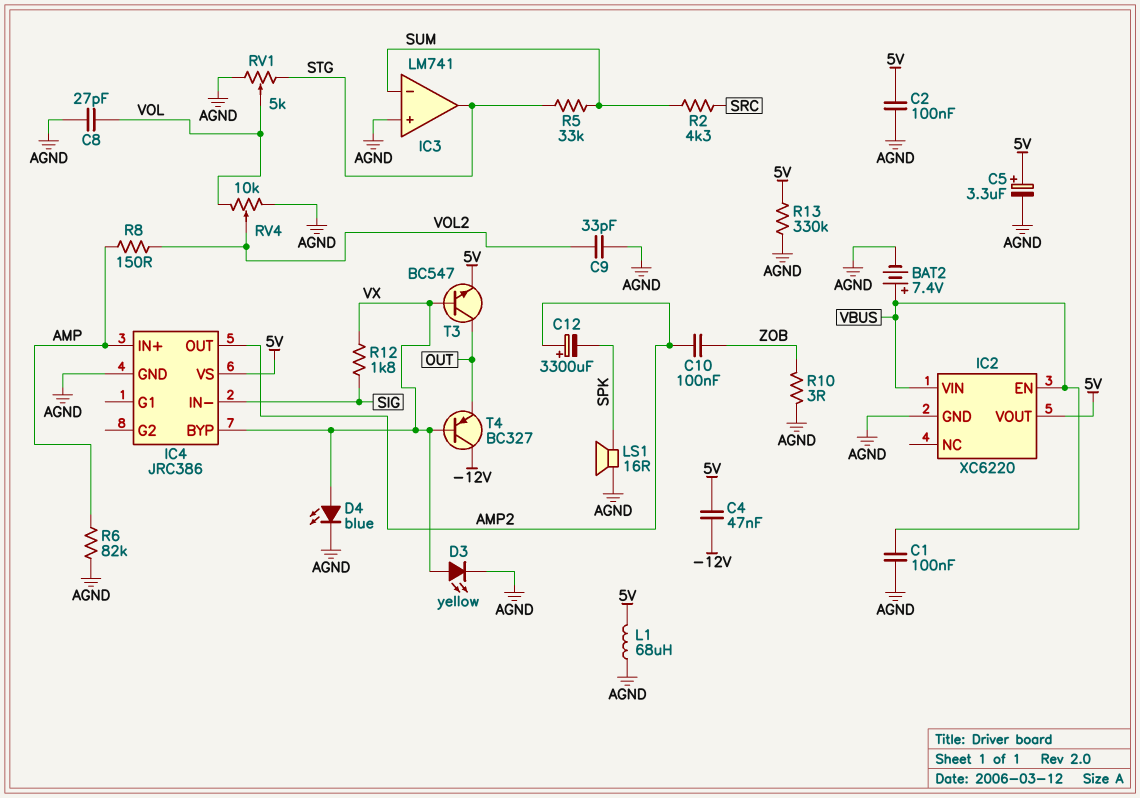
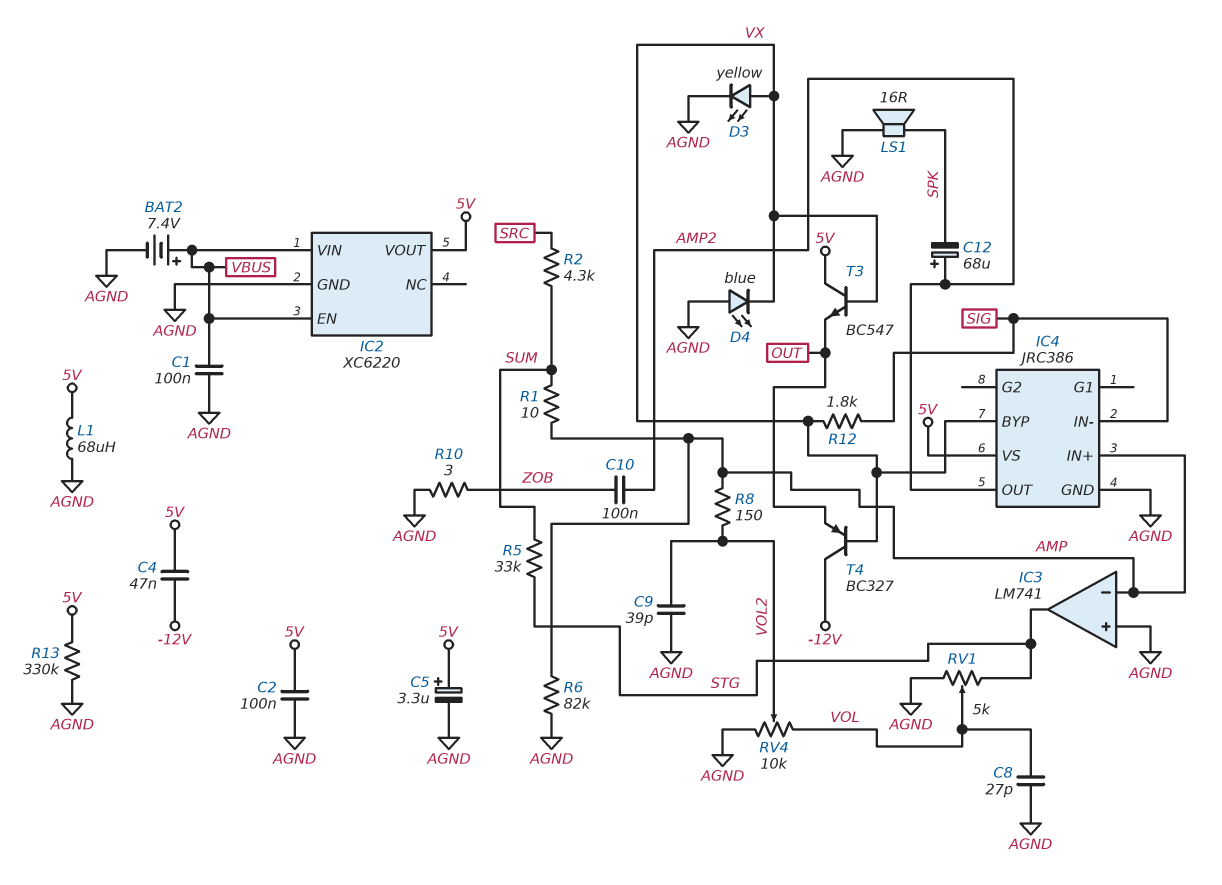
C9: 33pF (AGND, VOL2) -> 39pF (AGND, VOL2)
C12: 3300uF (plus AMP2, minus SPK) -> 68uF (plus AMP2, minus SPK)
D4: LED blue (A VX, K AGND) -> LED blue (A AGND, K VX)
IC3 pin in-: SUM -> AMP
R1: none -> 10 (AMP, SUM)
T3: NPN BC547 (B VX, C OUT, E 5V) -> NPN BC547 (B VX, C 5V, E OUT)

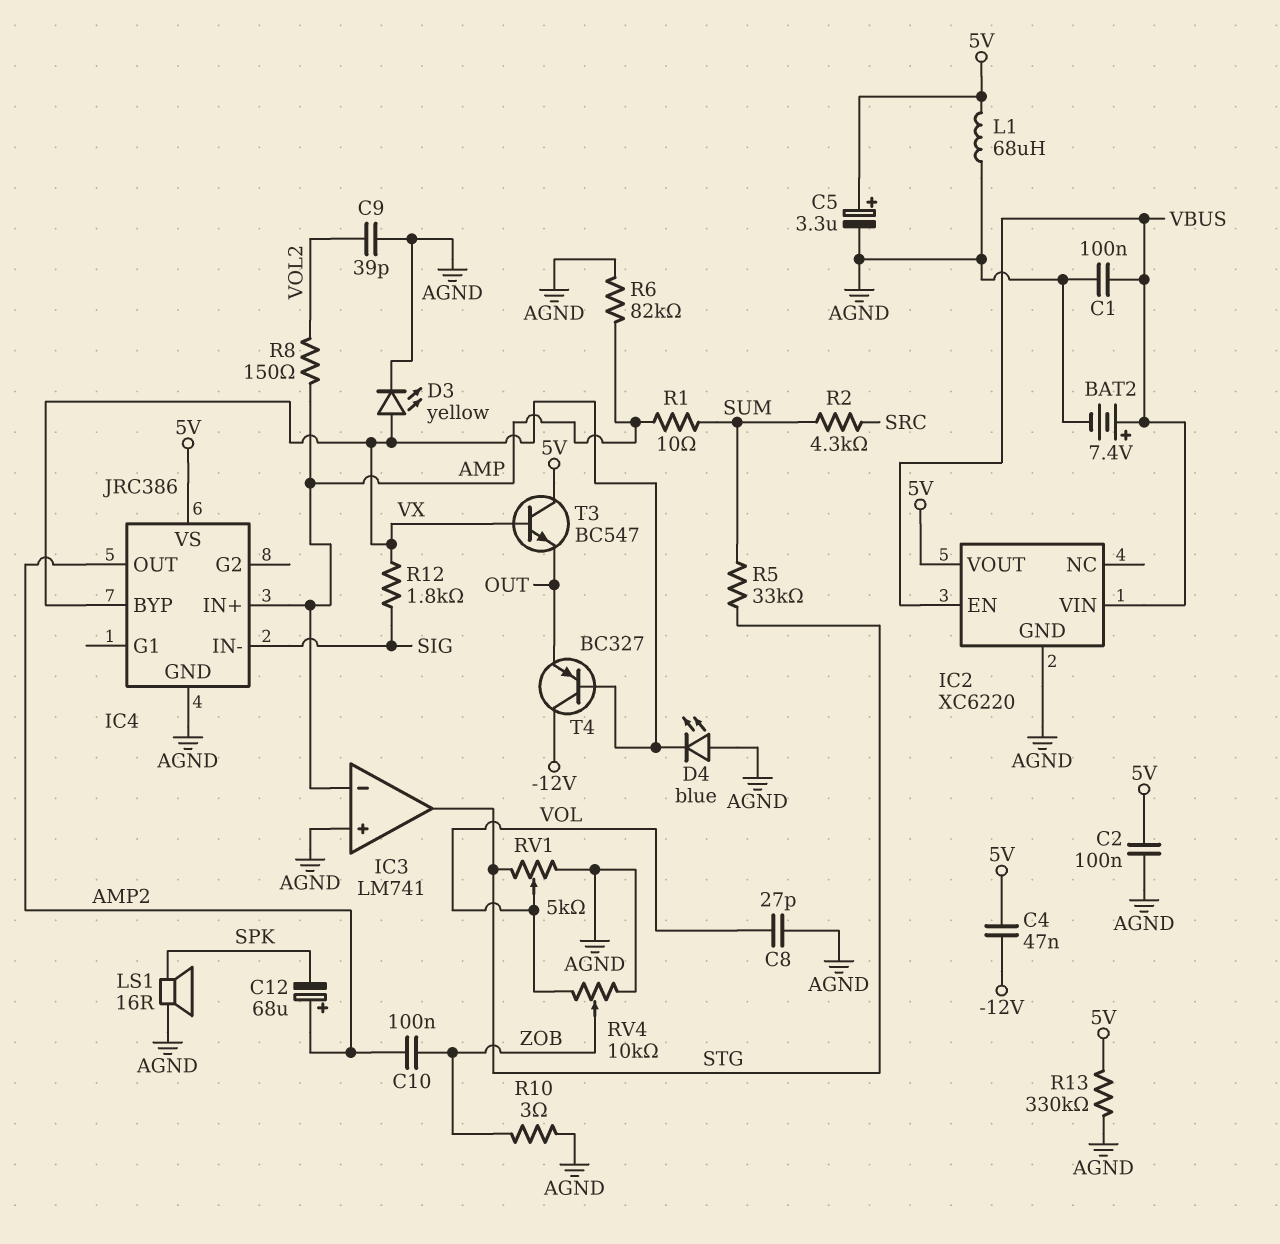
RV4: 10k (AGND, VOL, wiper VOL2) -> 10k (AGND, VOL, wiper ZOB)

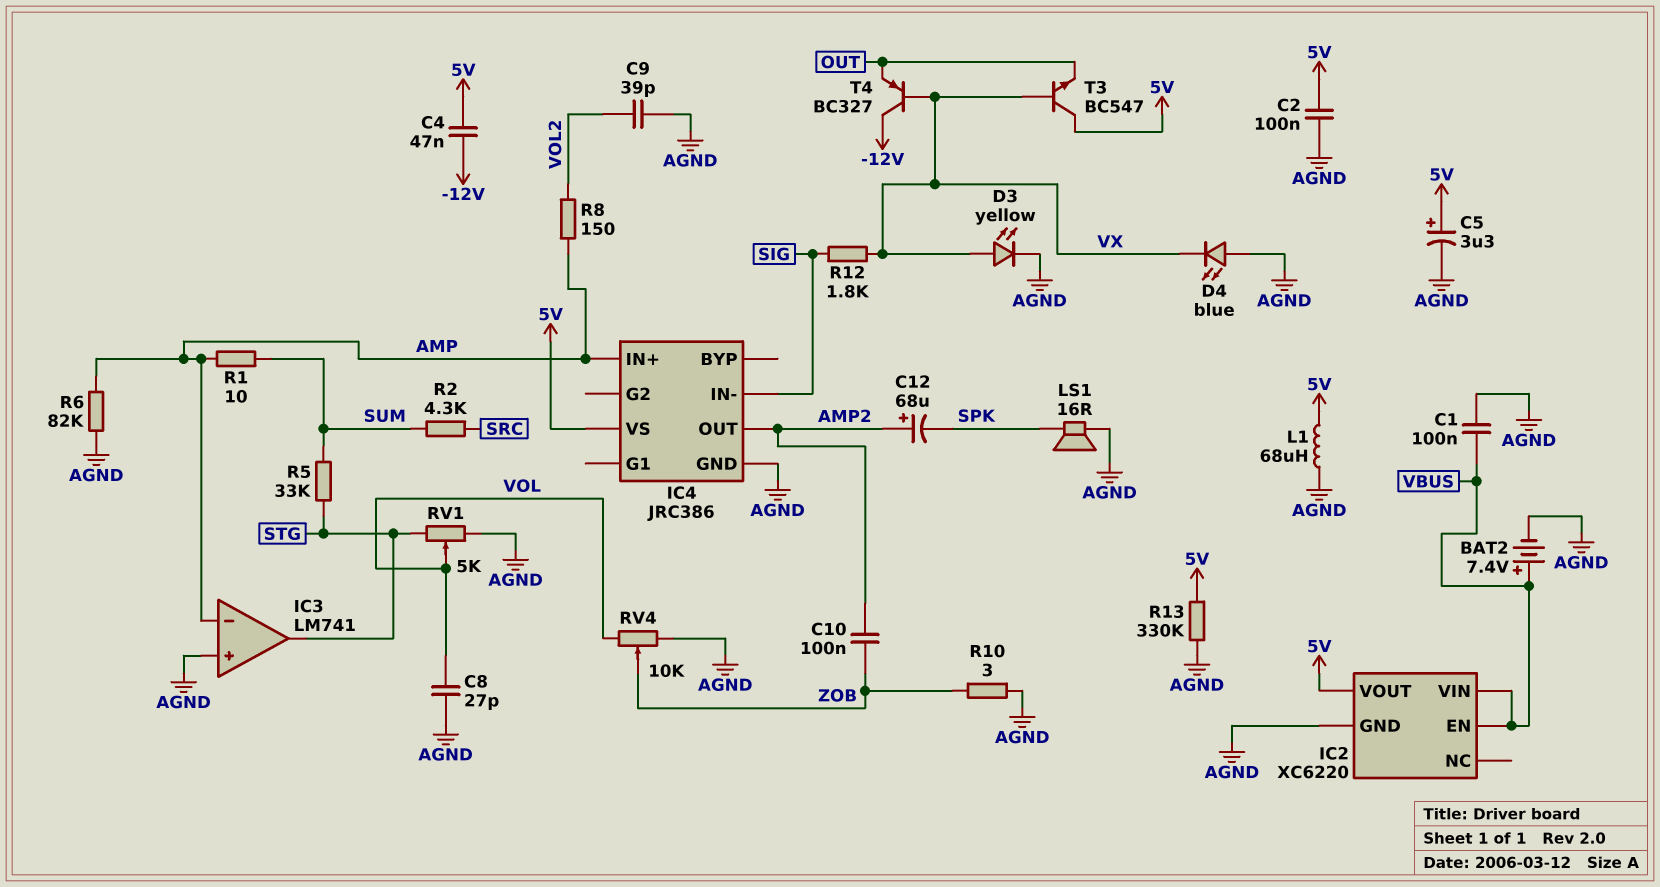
IC4 pin BYP: VX -> none

